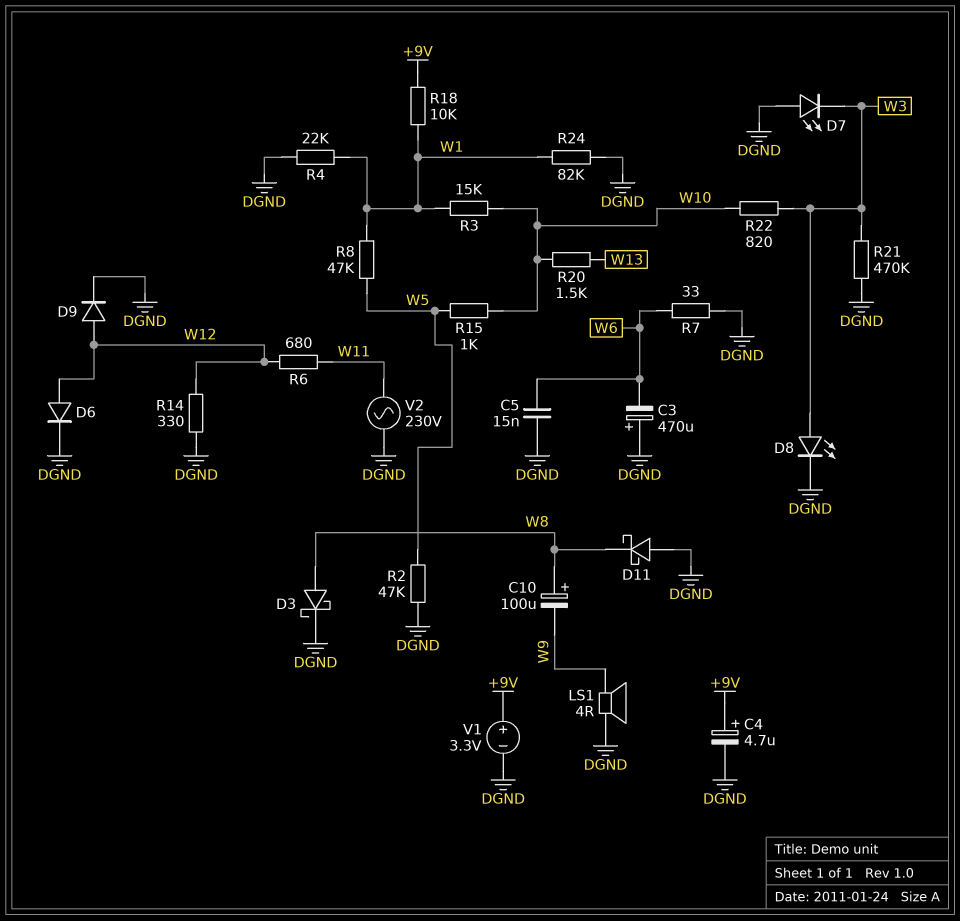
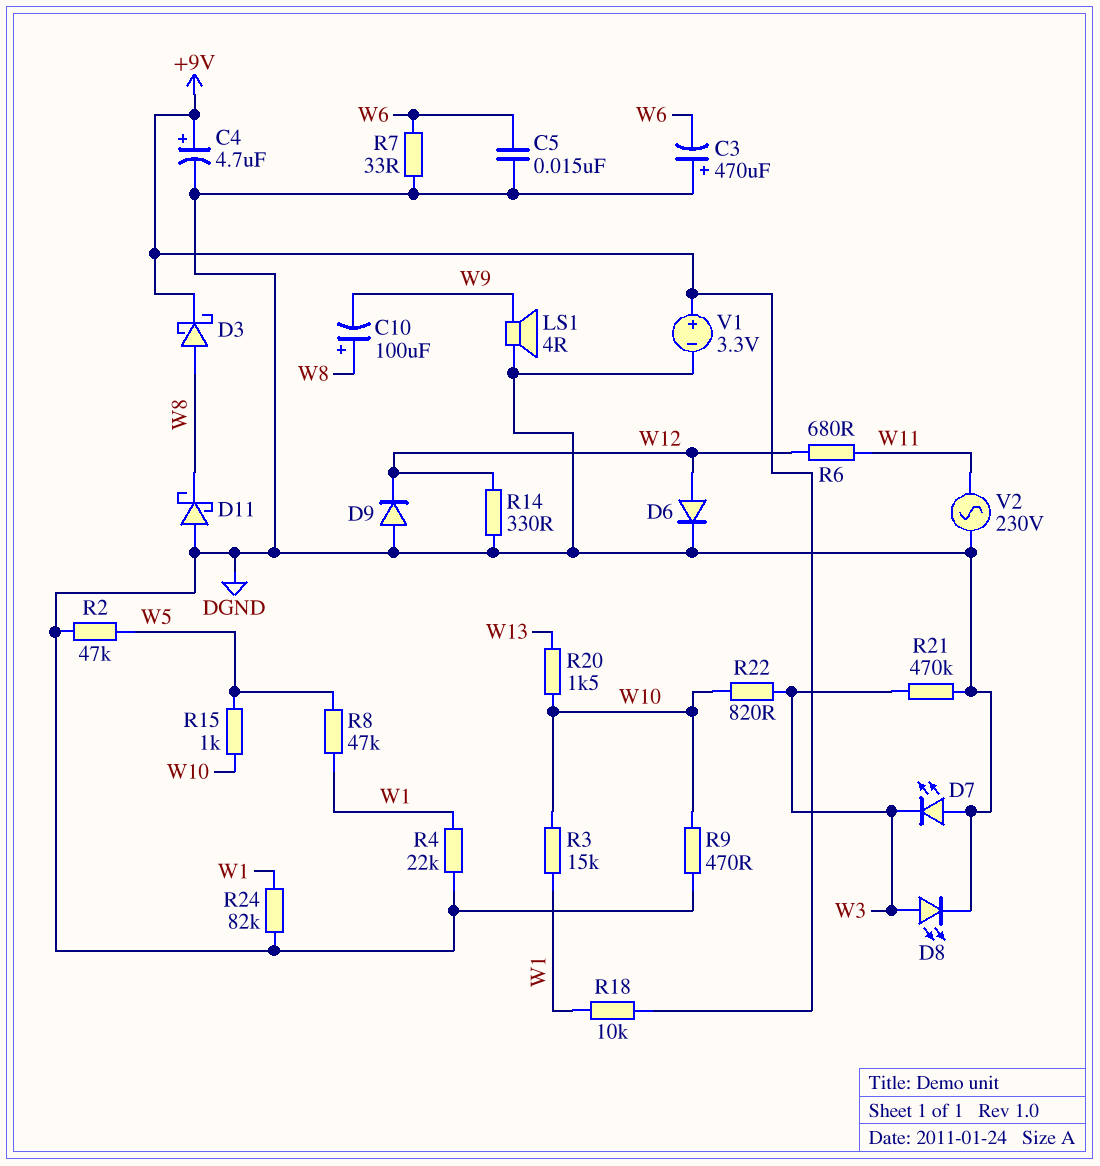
D3: schottky (A W8, K DGND) -> schottky (A W8, K +9V)
D9: diode (A W12, K DGND) -> diode (A DGND, K W12)
R9: none -> 470 (DGND, W10)

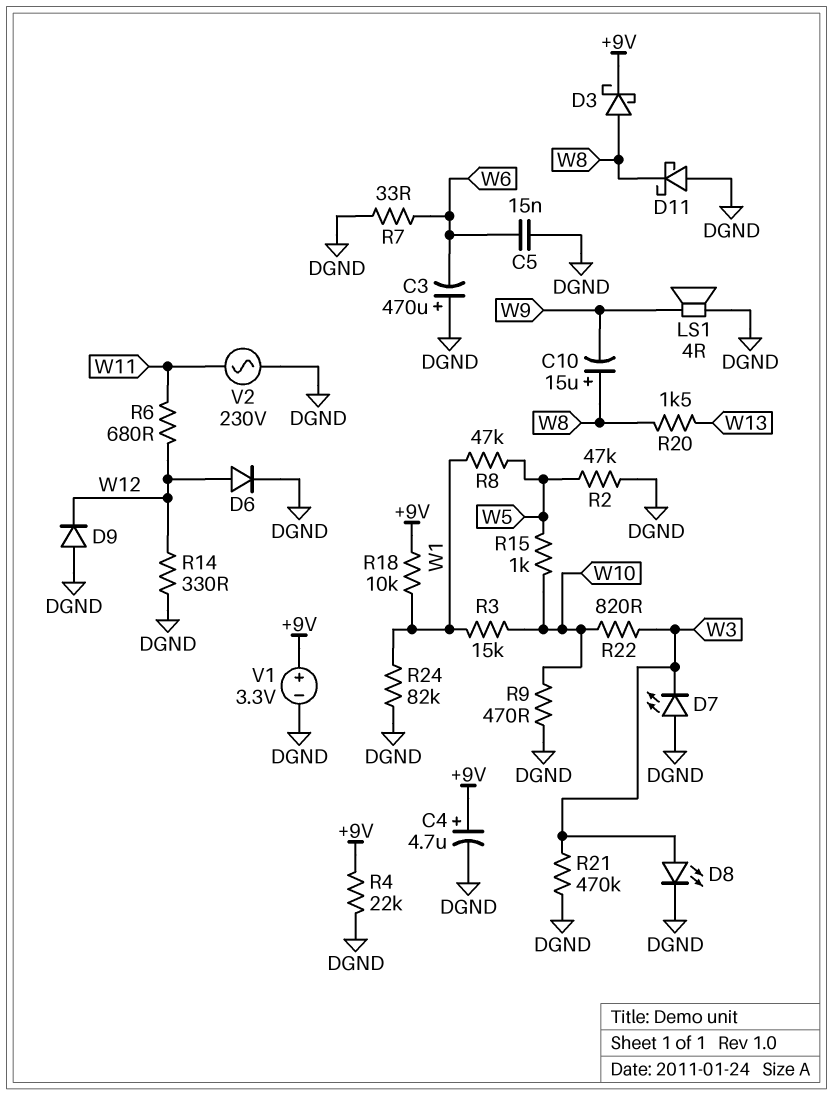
C10: 100uF (plus W8, minus W9) -> 15uF (plus W8, minus W9)
R4: 22k (DGND, W1) -> 22k (+9V, DGND)
R20: 1.5k (W10, W13) -> 1.5k (W8, W13)

